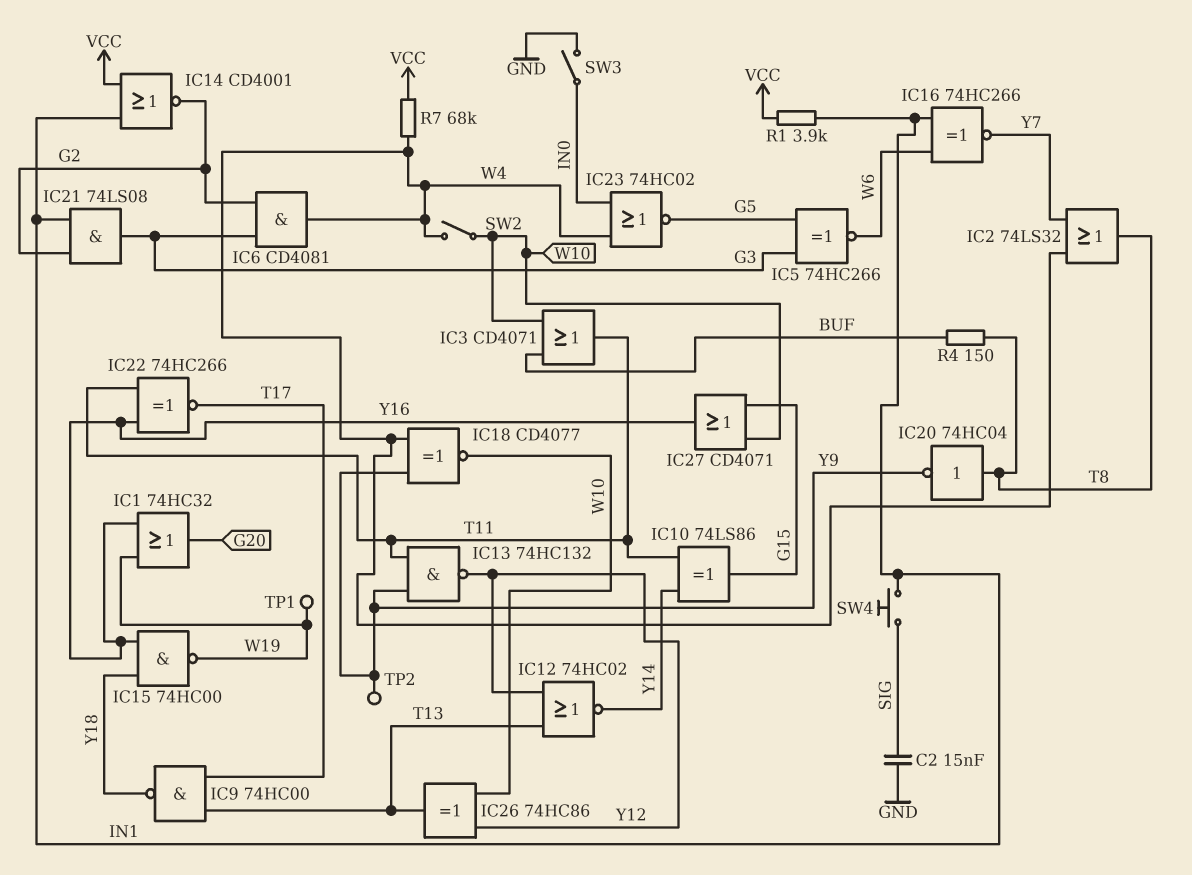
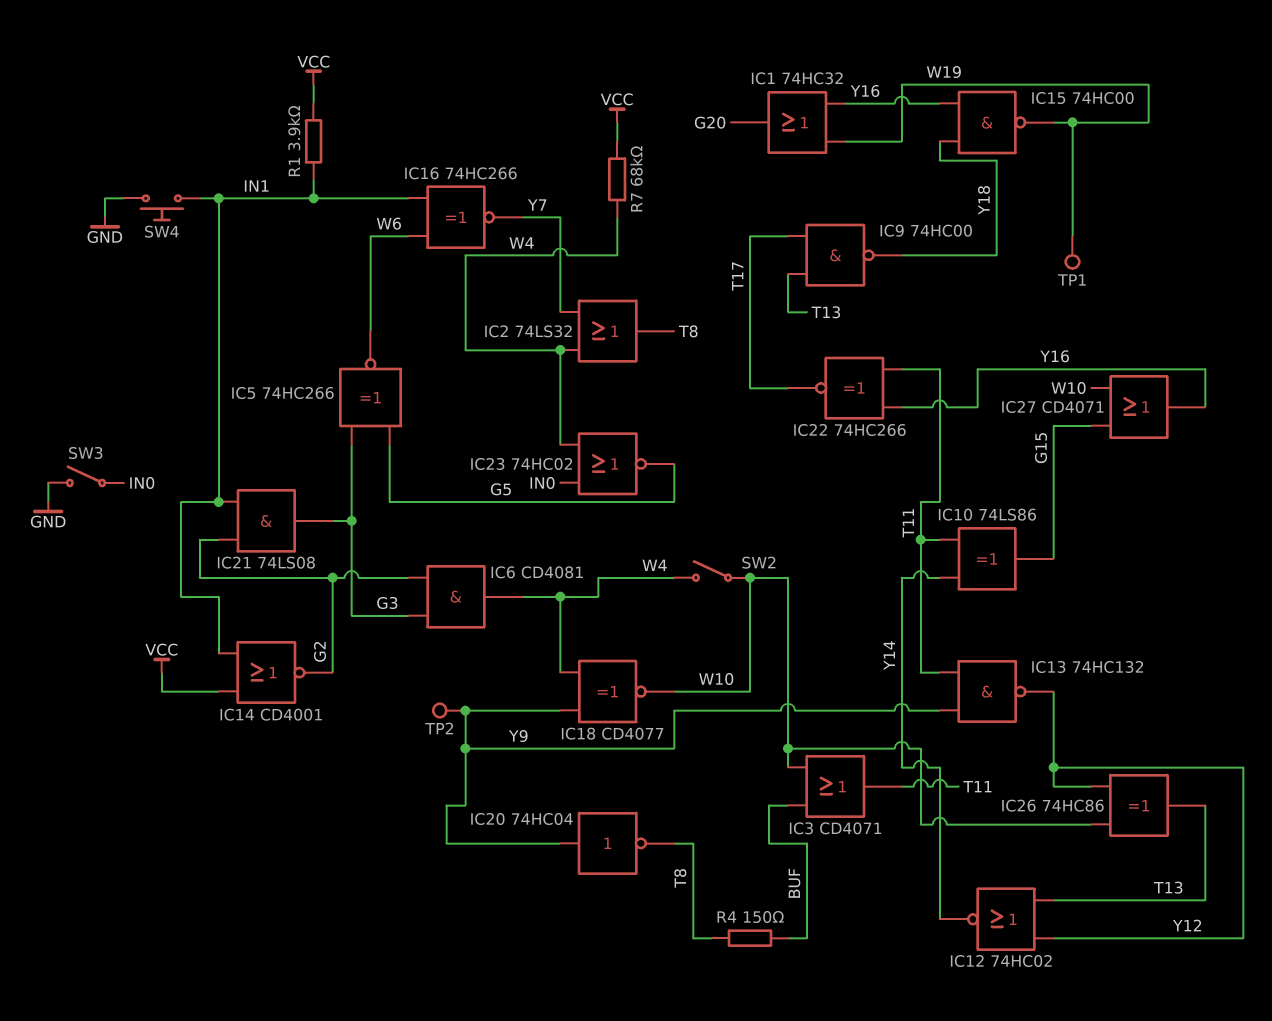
C2: 15nF (GND, SIG) -> none
IC20: NOT 74HC04 (in T8, out Y9) -> NOT 74HC04 (in Y9, out T8)
SW4: button (IN1, SIG) -> button (GND, IN1)

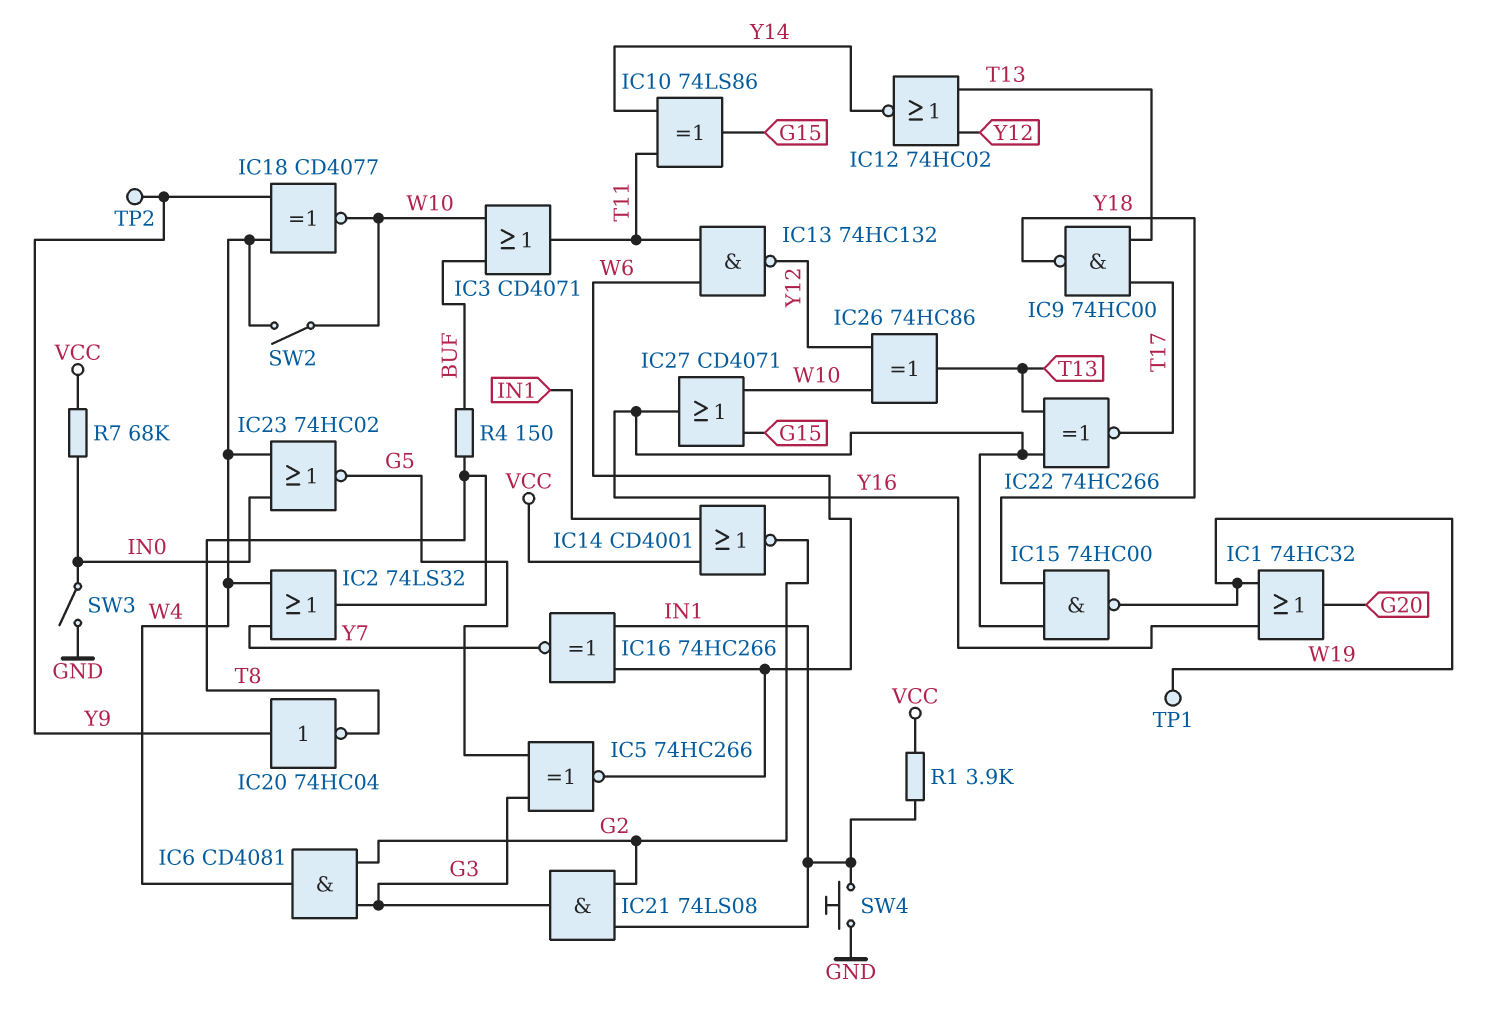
IC13: NAND 74HC132 (in T11, in Y9, out Y12) -> NAND 74HC132 (in T11, in W6, out Y12)
IC22: XNOR 74HC266 (in T11, in Y16, out T17) -> XNOR 74HC266 (in T13, in Y16, out T17)
R7: 68k (VCC, W4) -> 68k (IN0, VCC)

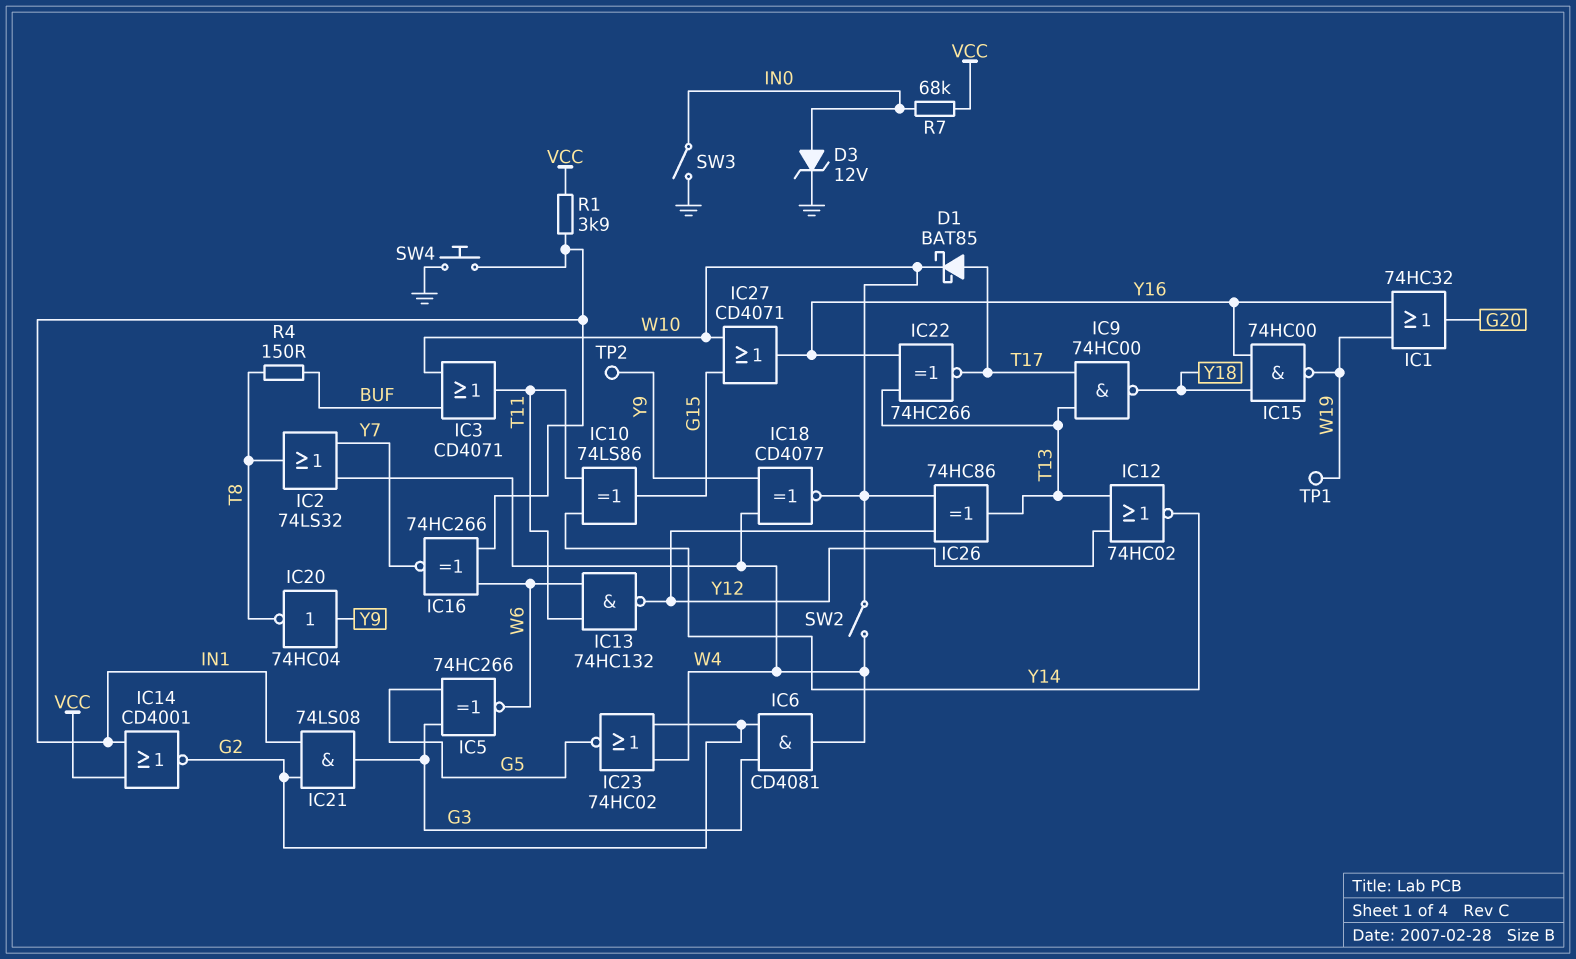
D1: none -> schottky BAT85 (A T17, K W10)
D3: none -> zener 12V (A IN0, K GND)
IC23: NOR 74HC02 (in IN0, in W4, out G5) -> NOR 74HC02 (in G2, in W4, out G5)

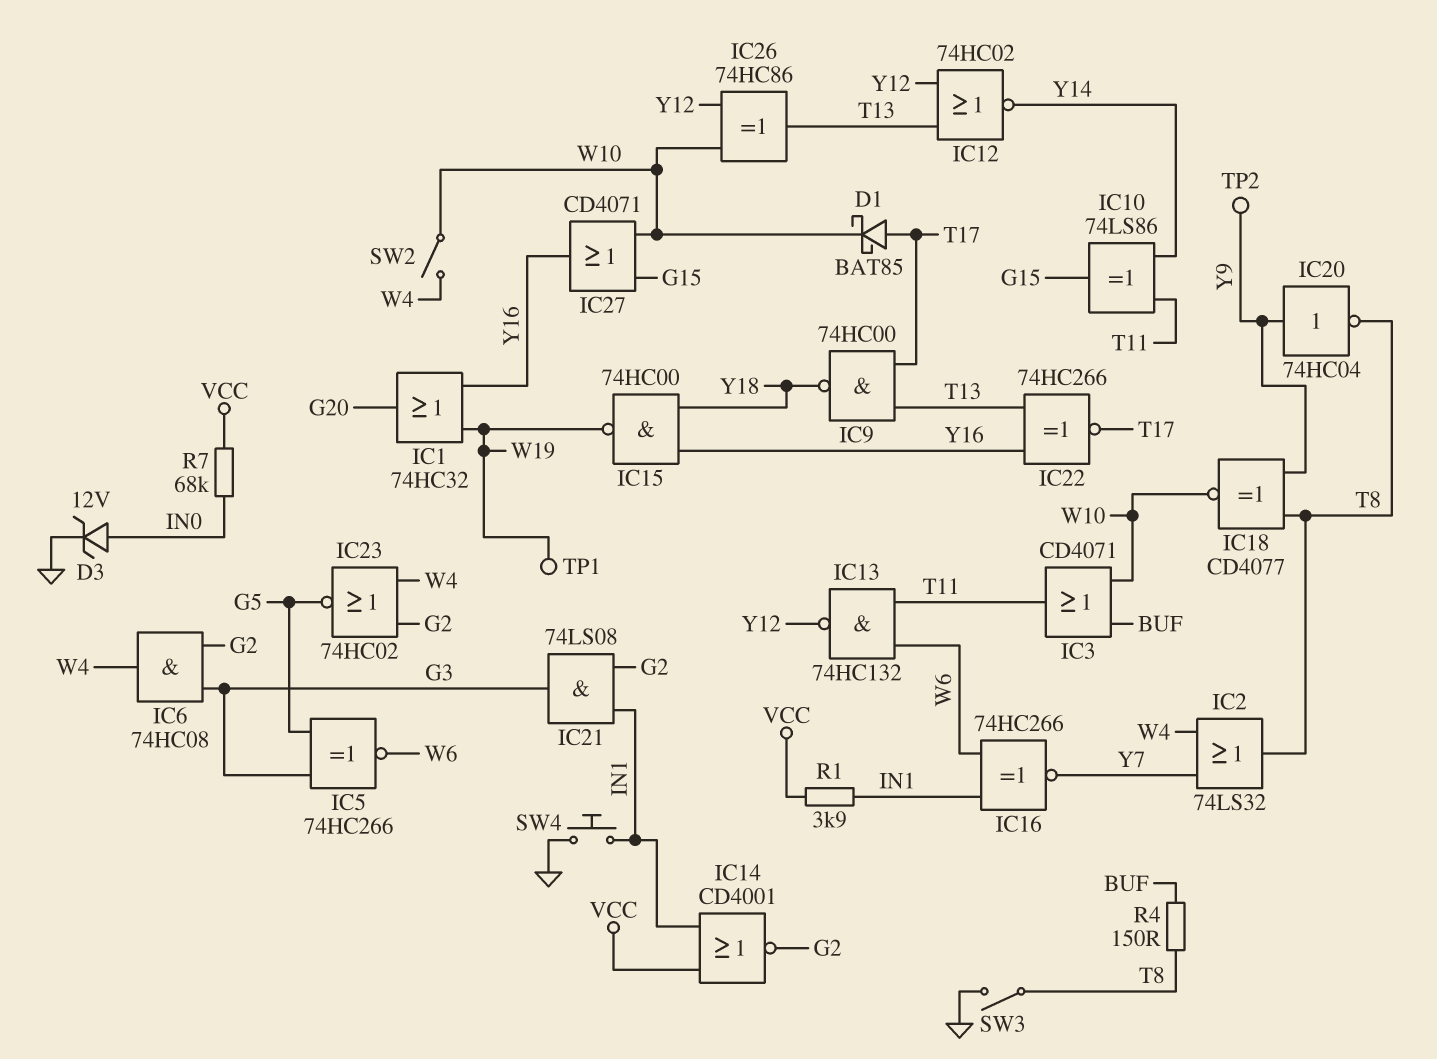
IC6: AND CD4081 (in G2, in G3, out W4) -> AND 74HC08 (in G2, in G3, out W4)
IC18: XNOR CD4077 (in W4, in Y9, out W10) -> XNOR CD4077 (in T8, in Y9, out W10)
SW3: switch (GND, IN0) -> switch (GND, T8)

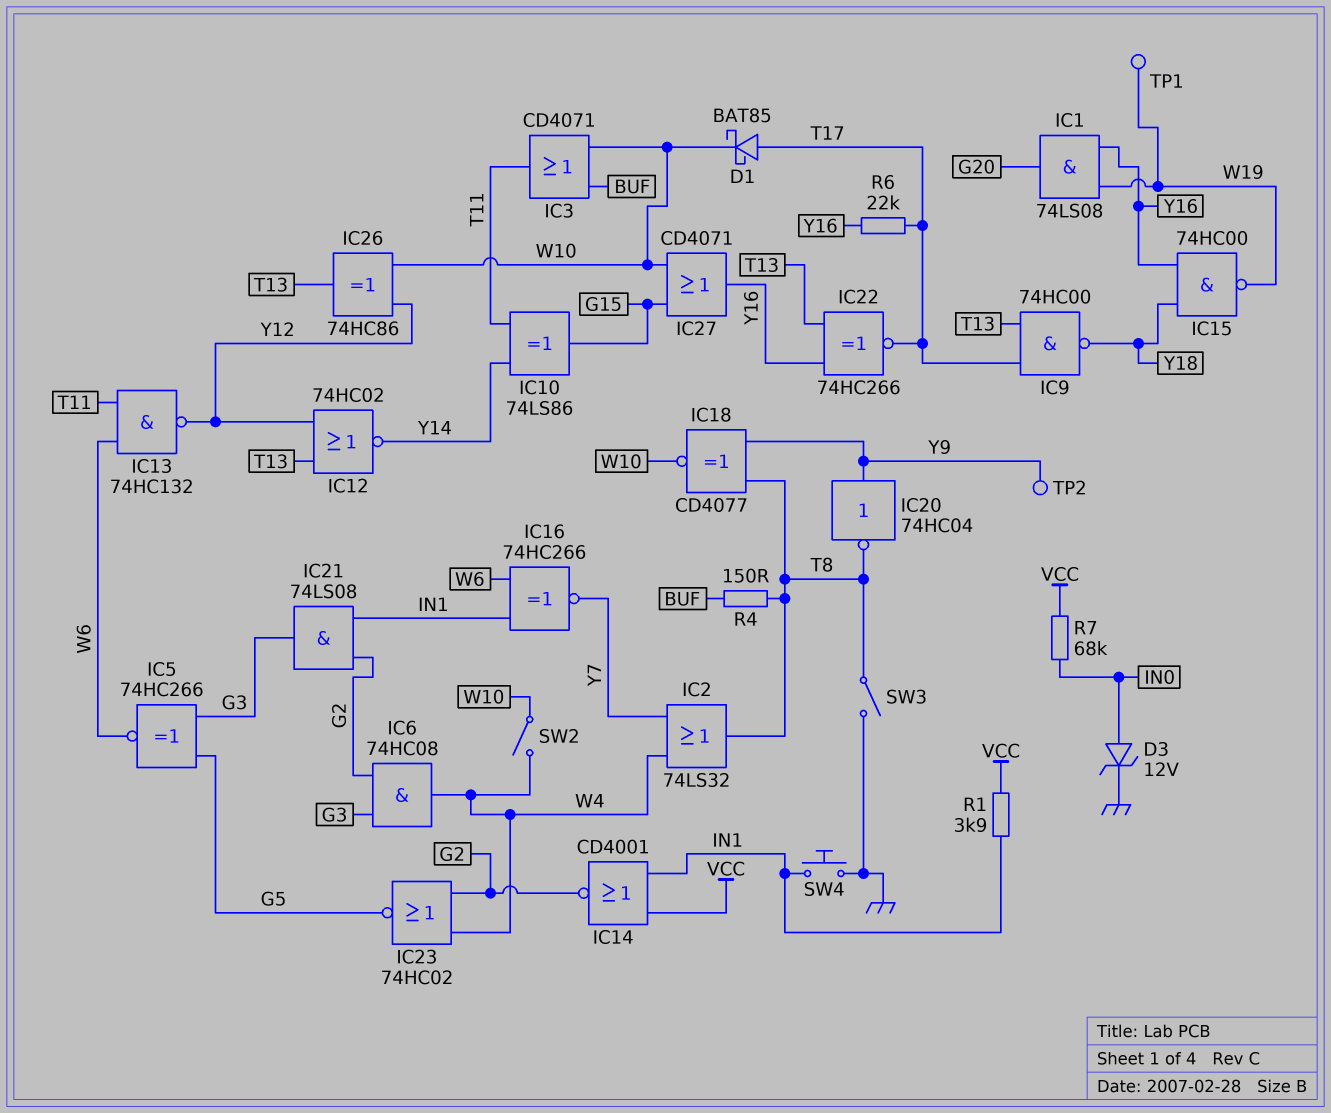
IC1: OR 74HC32 (in W19, in Y16, out G20) -> AND 74LS08 (in W19, in Y16, out G20)
R6: none -> 22k (T17, Y16)

